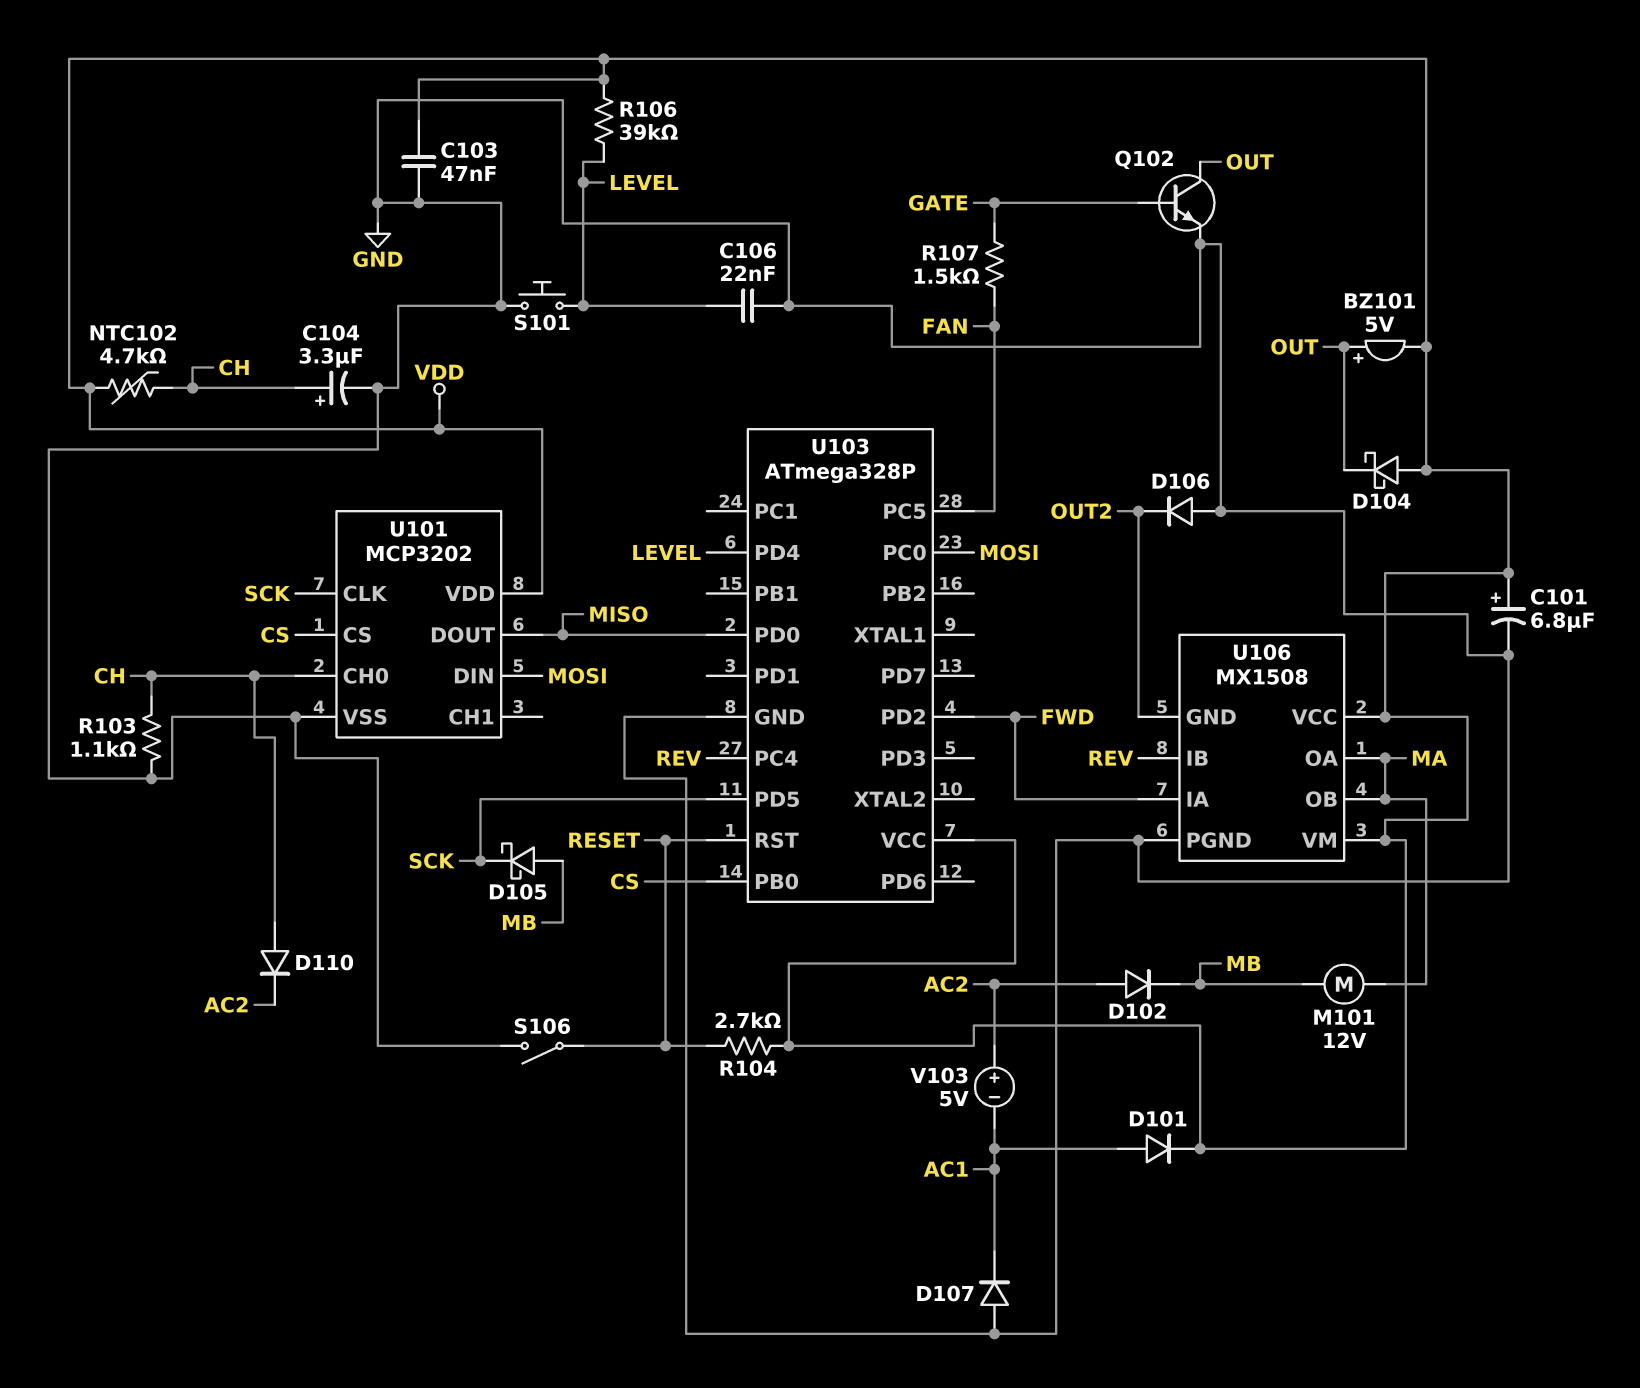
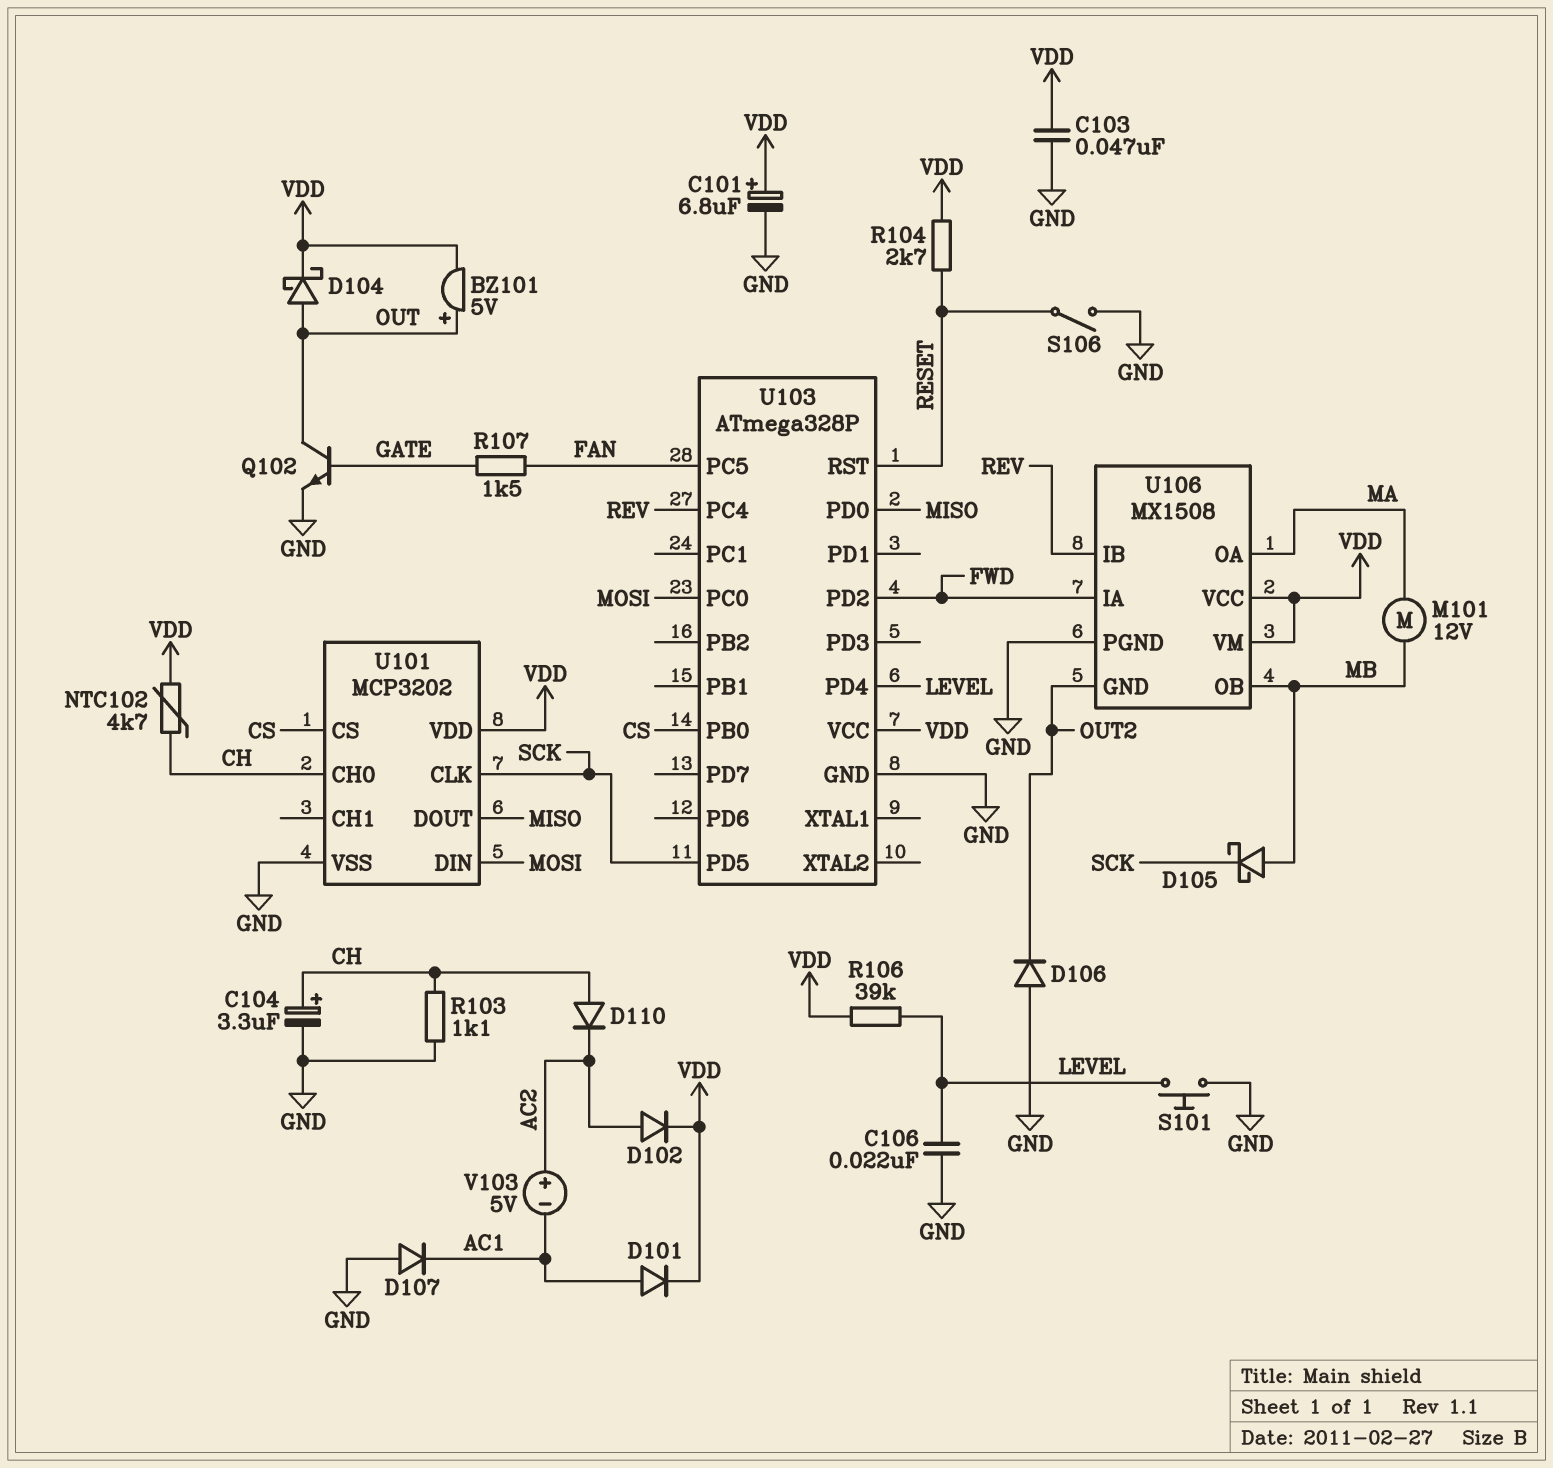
D102: diode (A AC2, K MB) -> diode (A AC2, K VDD)
D104: schottky (A VDD, K OUT) -> schottky (A OUT, K VDD)
U106 pin OB: MA -> MB

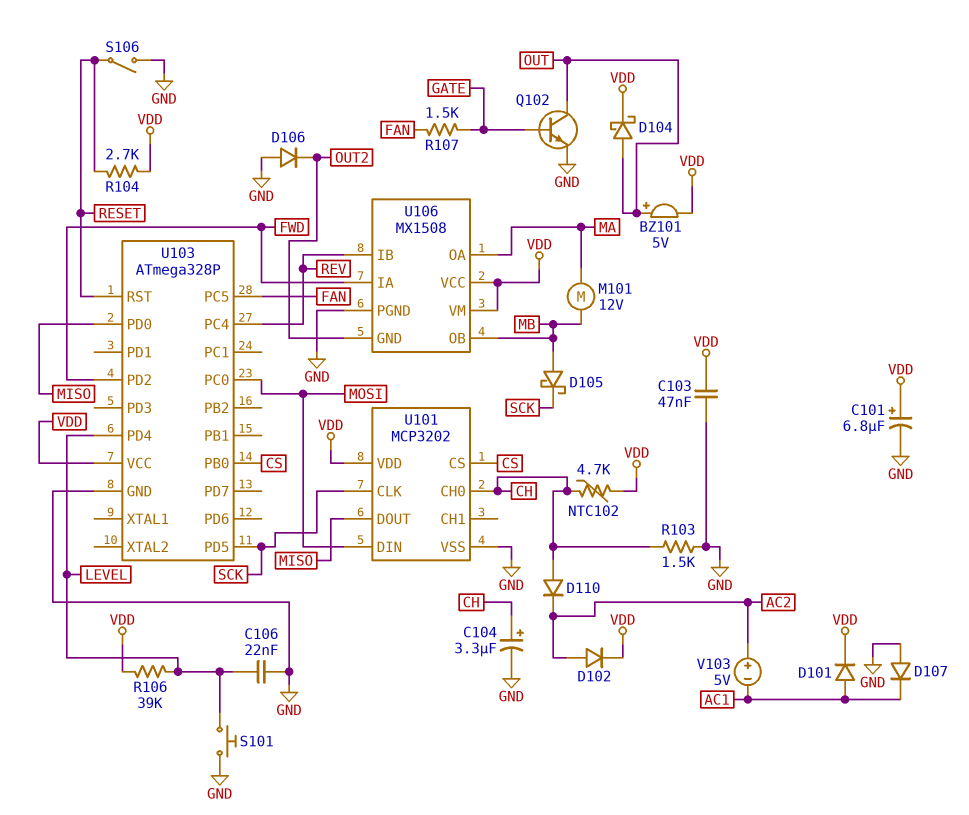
R103: 1.1k (CH, GND) -> 1.5k (CH, GND)

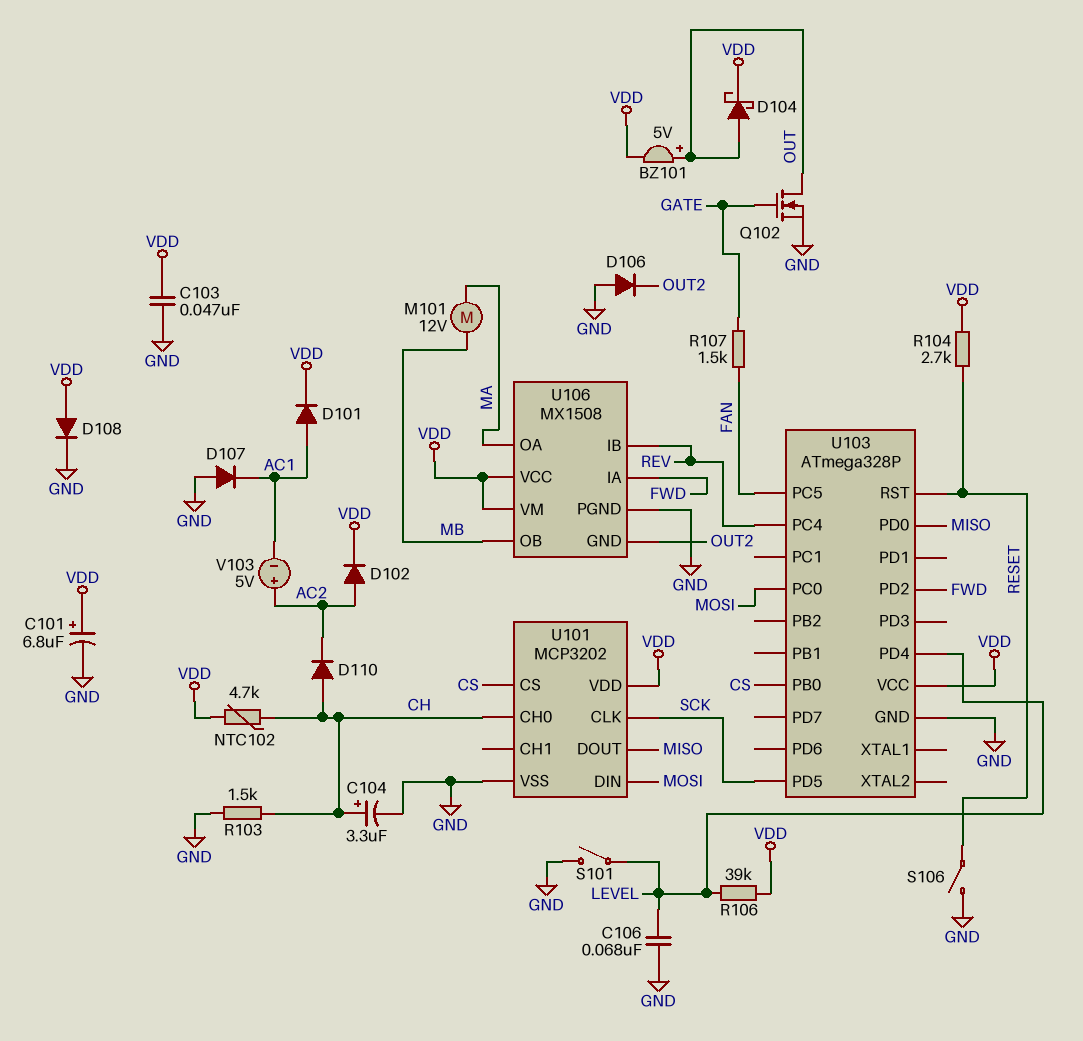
C106: 22nF (GND, LEVEL) -> 68nF (GND, LEVEL)
D105: schottky (A MB, K SCK) -> none
D108: none -> diode (A VDD, K GND)
Q102: NPN (B GATE, C OUT, E GND) -> NMOS (G GATE, D OUT, S GND)
S101: button (GND, LEVEL) -> switch (GND, LEVEL)

